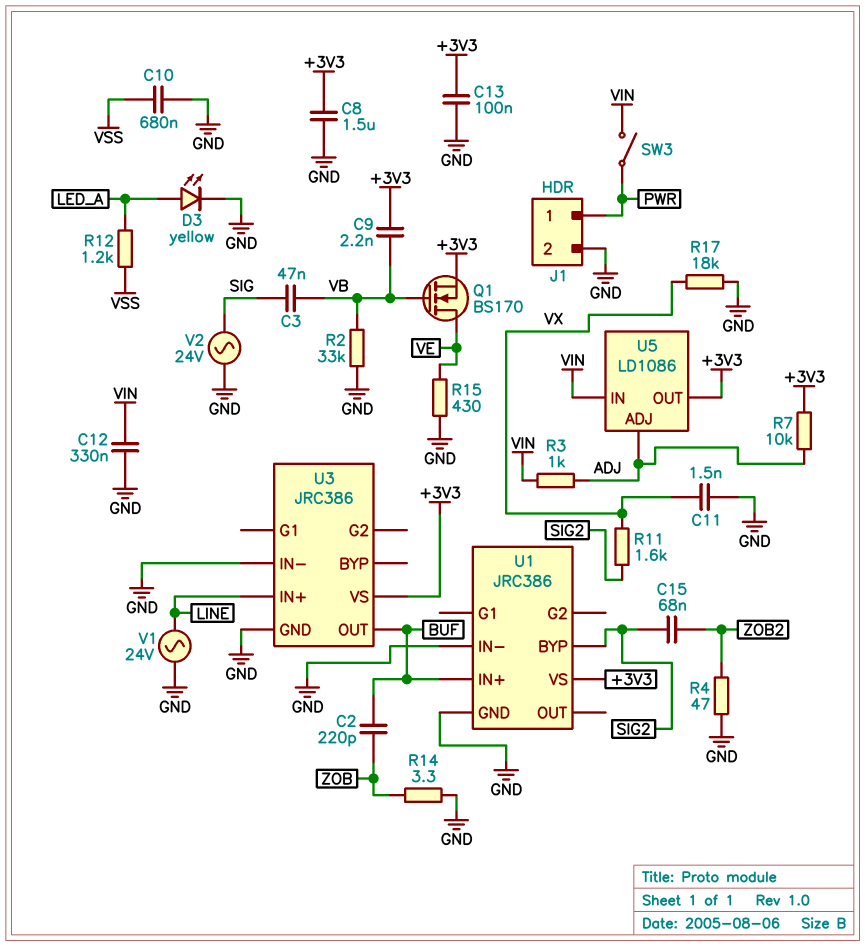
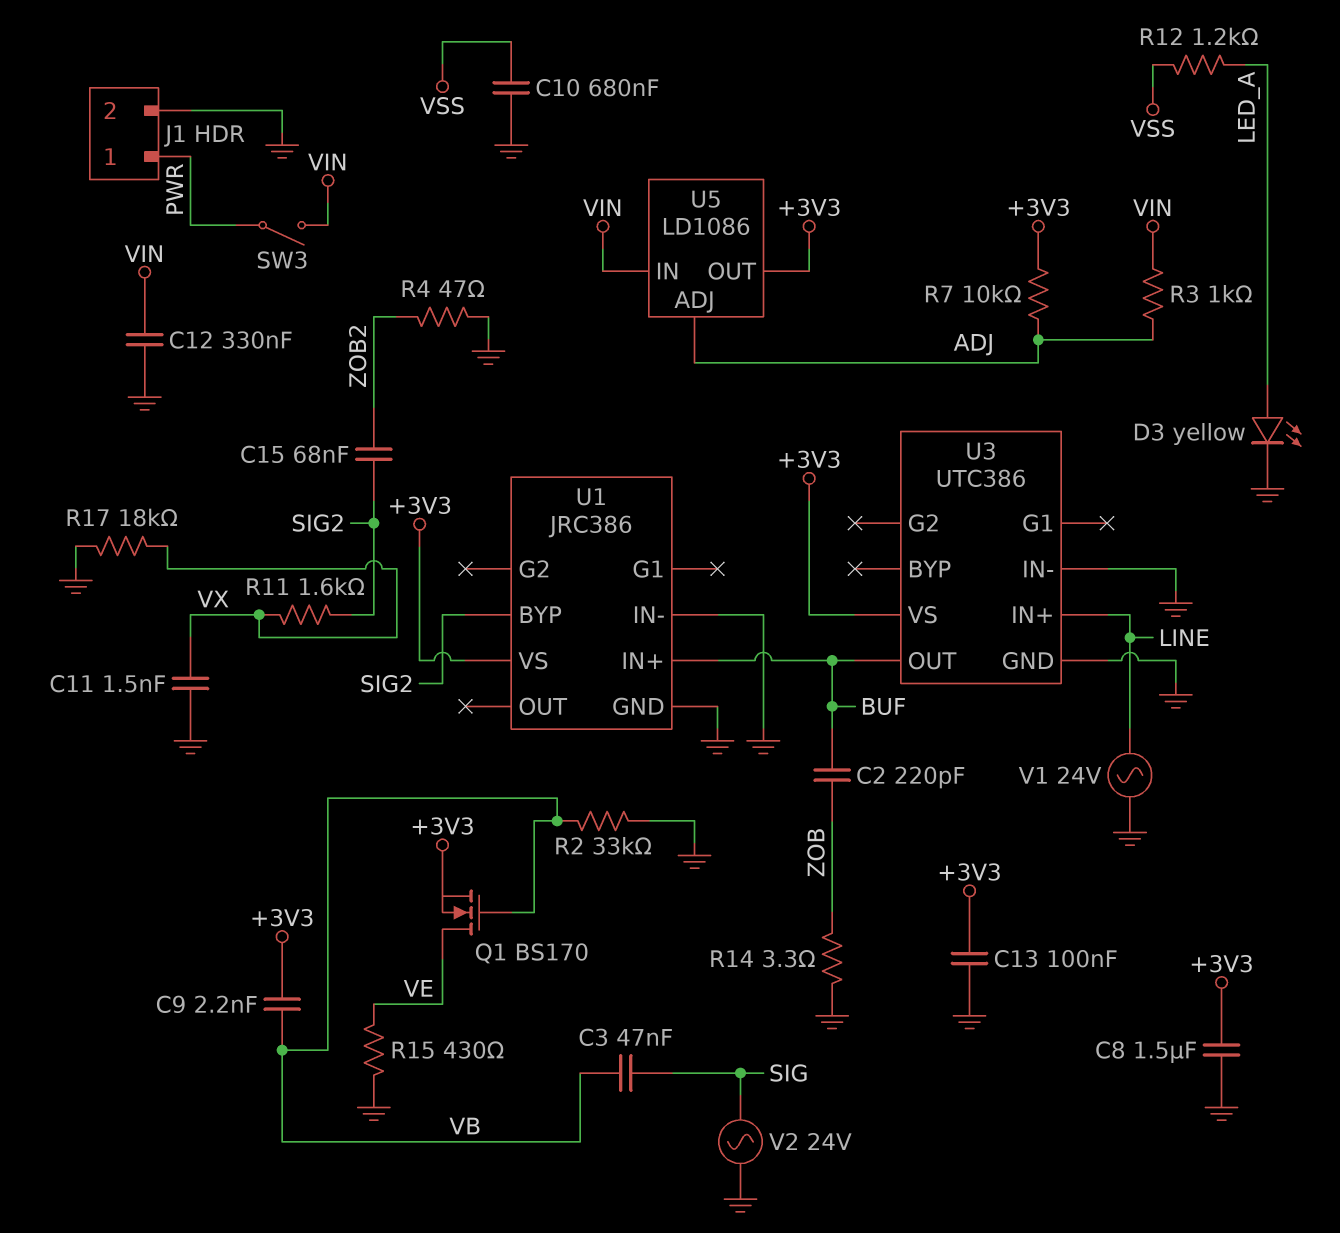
U3: JRC386 -> UTC386

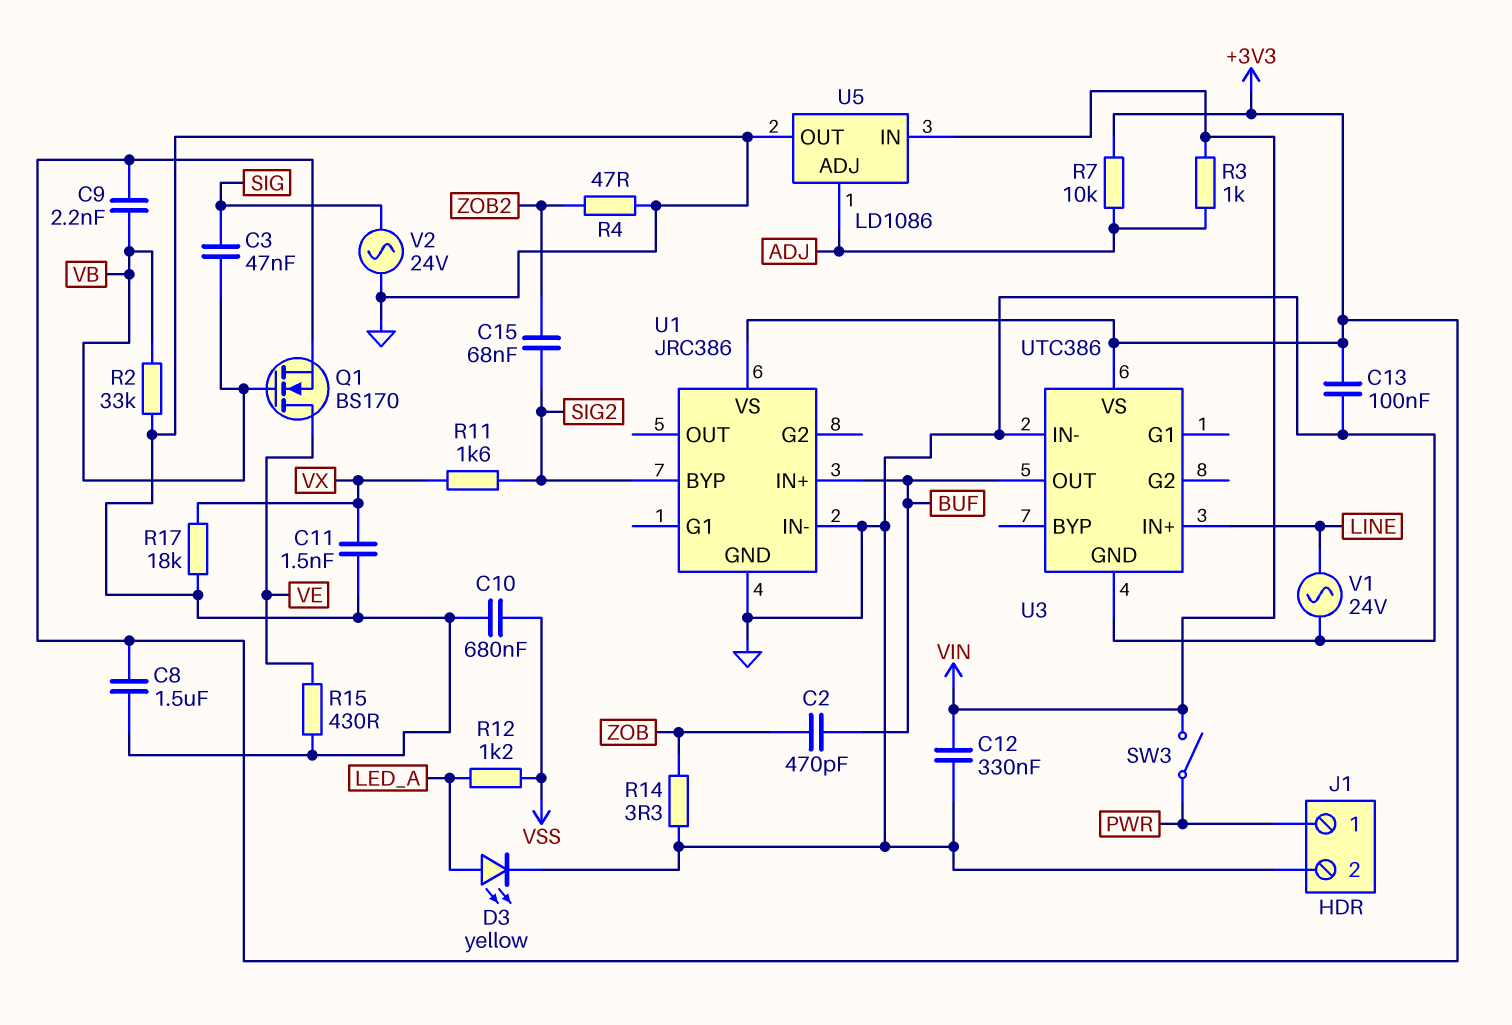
C2: 220pF (BUF, ZOB) -> 470pF (BUF, ZOB)
U5 pin OUT: +3V3 -> GND

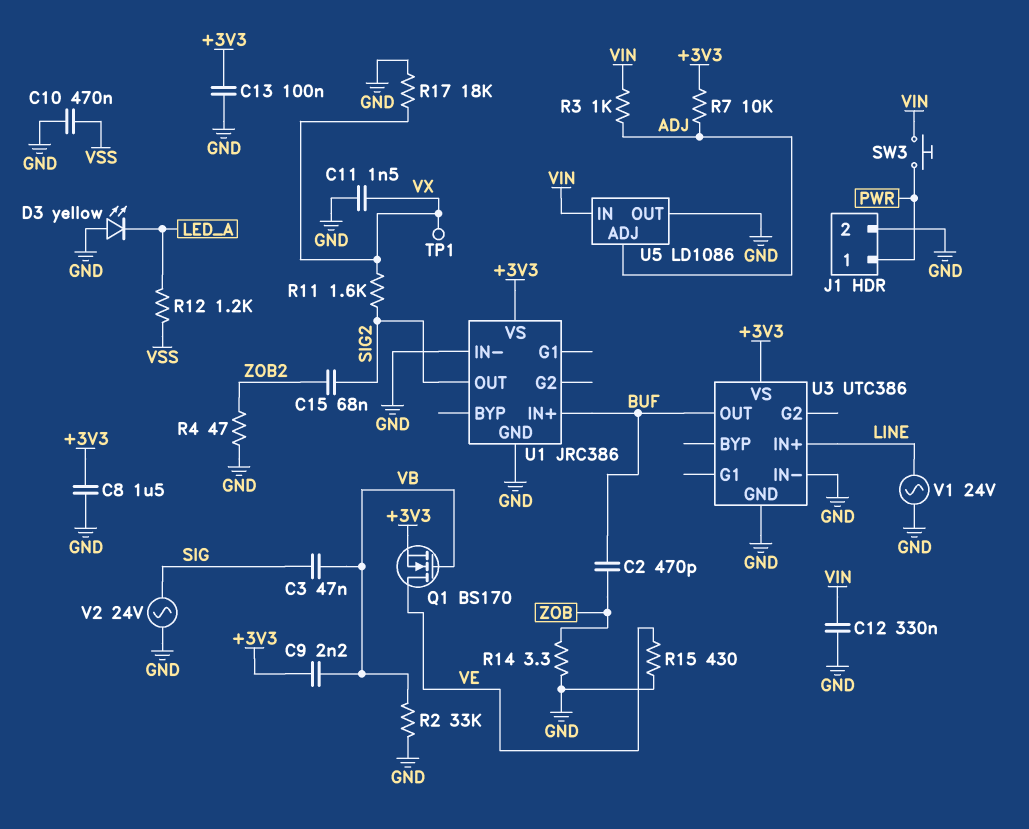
C10: 680nF (GND, VSS) -> 470nF (GND, VSS)
D3: LED yellow (A LED_A, K GND) -> LED yellow (A GND, K LED_A)
SW3: switch (PWR, VIN) -> button (PWR, VIN)
TP1: none -> test point (VX)
U1 pin BYP: SIG2 -> none
U1 pin OUT: none -> SIG2

